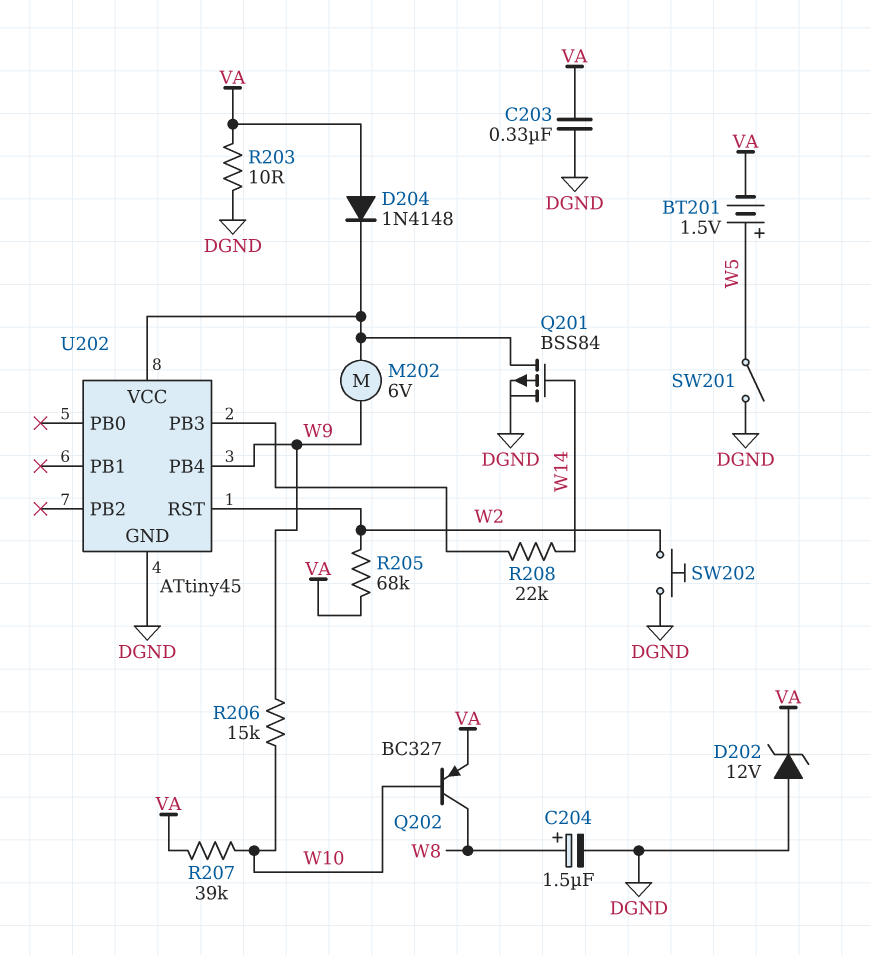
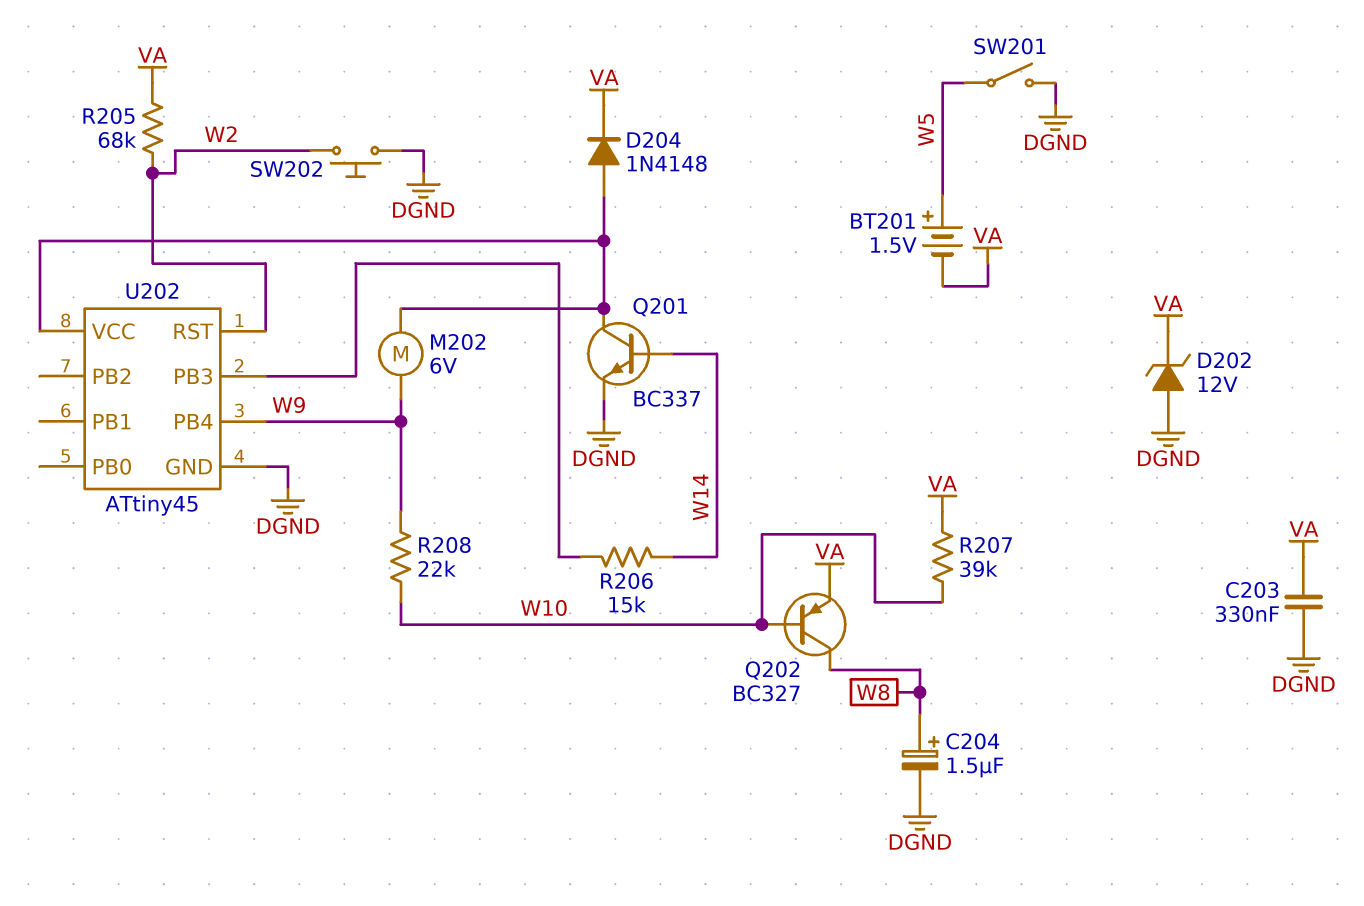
D204: diode 1N4148 (A VA, K U202/VCC) -> diode 1N4148 (A U202/VCC, K VA)
Q201: PMOS BSS84 (G W14, D U202/VCC, S DGND) -> NPN BC337 (B W14, C U202/VCC, E DGND)
R203: 10 (DGND, VA) -> none
R206: 15k (W9, W10) -> 15k (U202/PB3, W14)
R208: 22k (U202/PB3, W14) -> 22k (W9, W10)

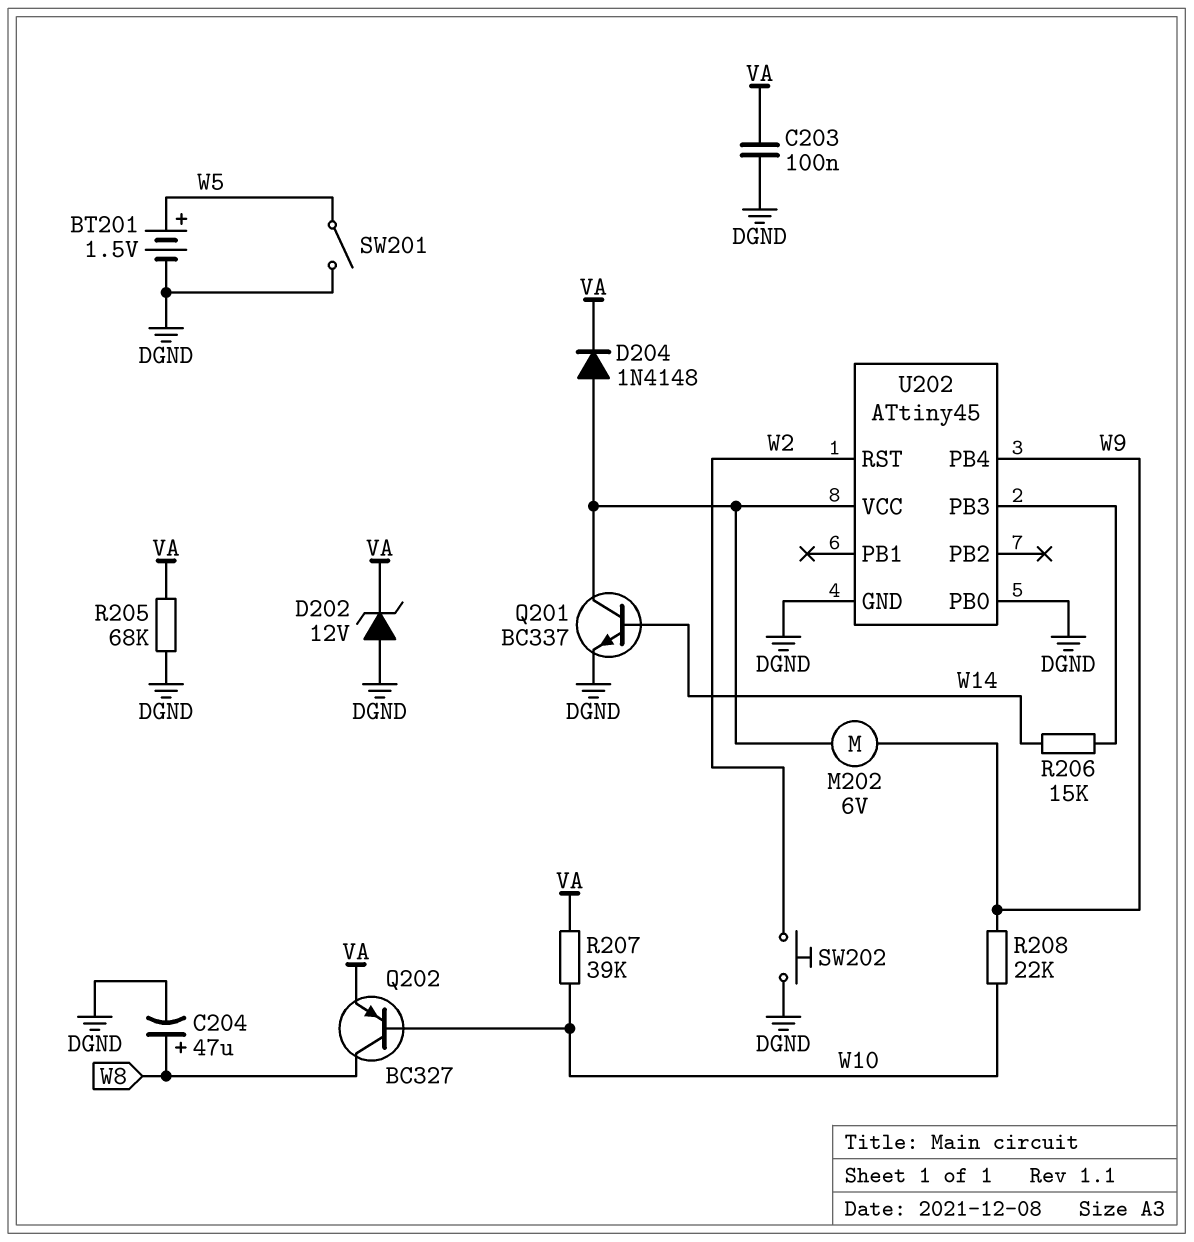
BT201: 1.5V (plus W5, minus VA) -> 1.5V (plus W5, minus DGND)
C203: 330nF (DGND, VA) -> 100nF (DGND, VA)
C204: 1.5uF (plus W8, minus DGND) -> 47uF (plus W8, minus DGND)
R205: 68k (VA, W2) -> 68k (DGND, VA)
U202 pin PB0: none -> DGND

